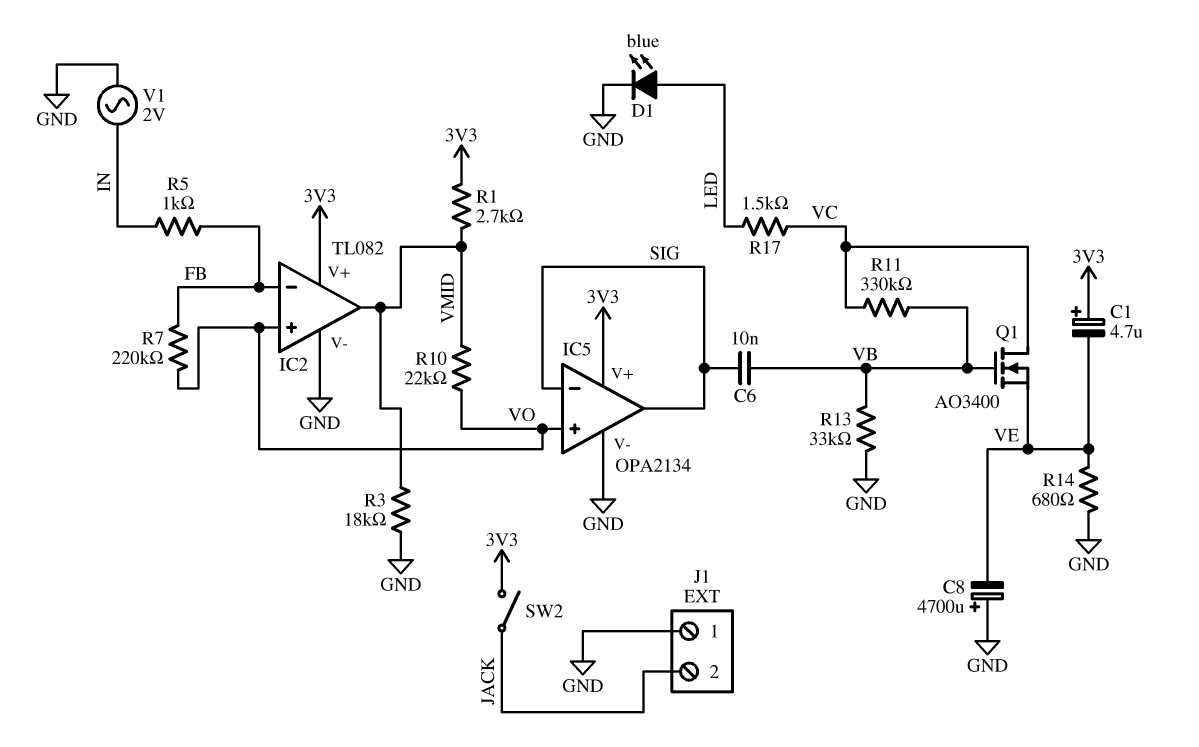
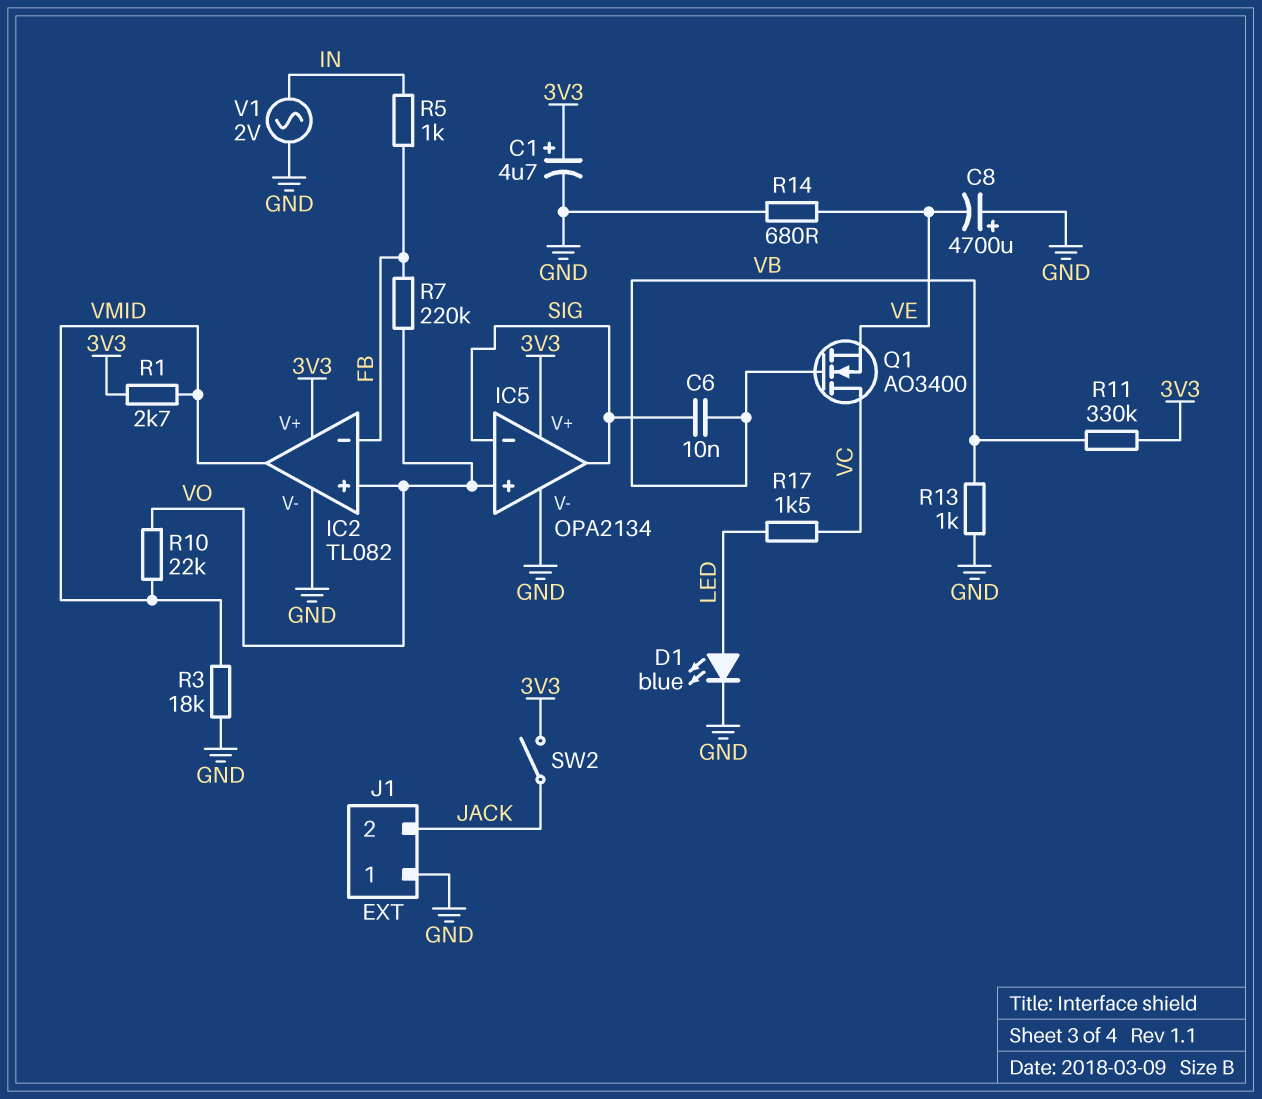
C1: 4.7uF (plus 3V3, minus VE) -> 4.7uF (plus 3V3, minus GND)
R11: 330k (VB, VC) -> 330k (3V3, VB)
R13: 33k (GND, VB) -> 1k (GND, VB)

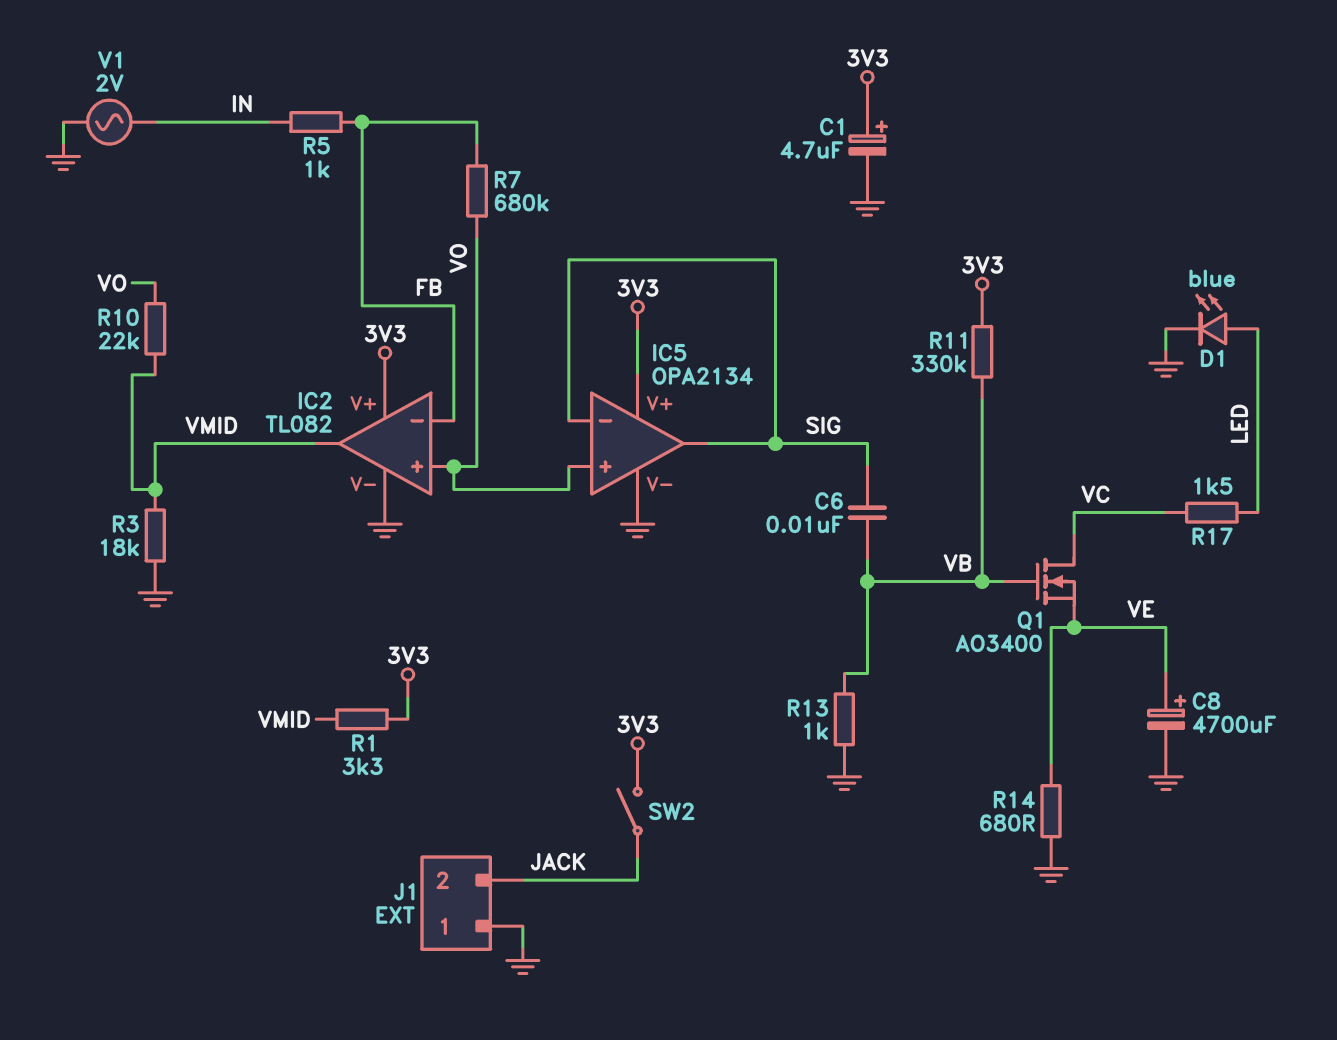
C8: 4700uF (plus GND, minus VE) -> 4700uF (plus VE, minus GND)
R1: 2.7k (3V3, VMID) -> 3.3k (3V3, VMID)
R7: 220k (FB, VO) -> 680k (FB, VO)

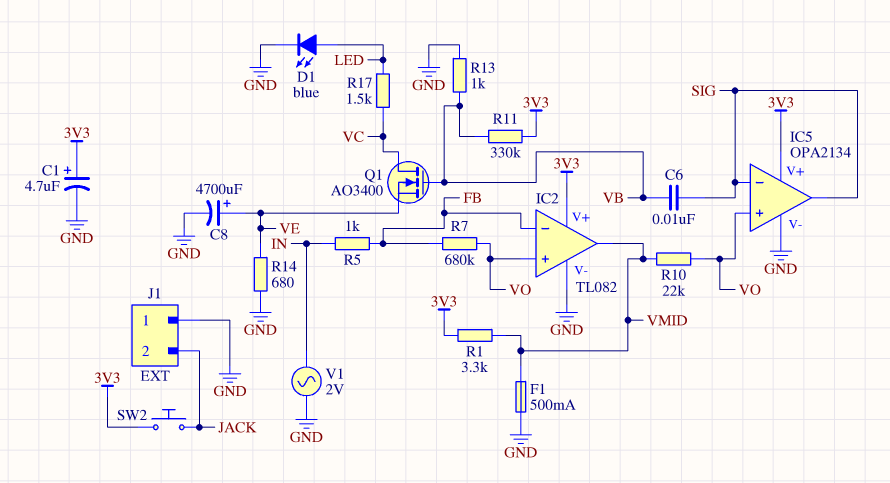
F1: none -> 500mA (GND, VMID)
R3: 18k (GND, VMID) -> none
SW2: switch (3V3, JACK) -> button (3V3, JACK)

